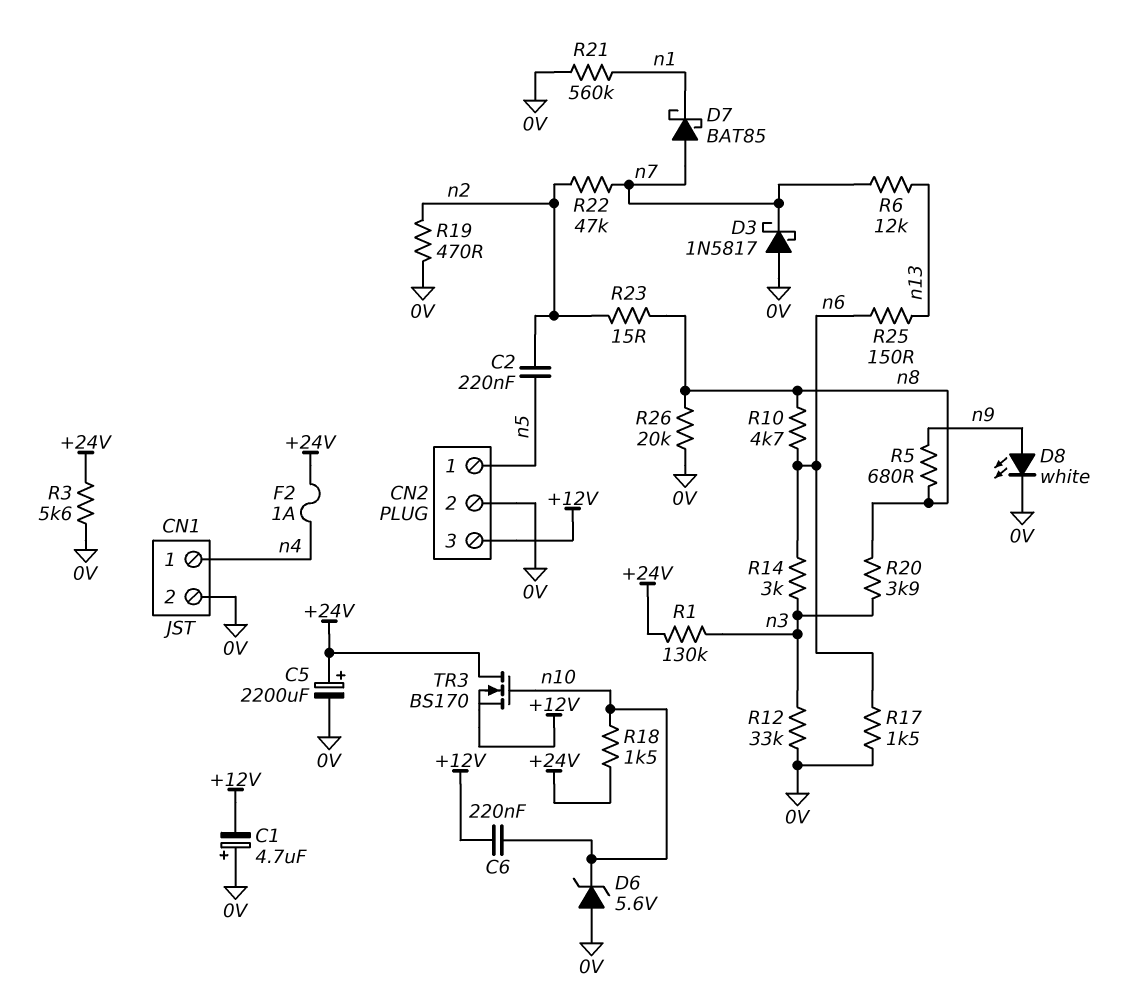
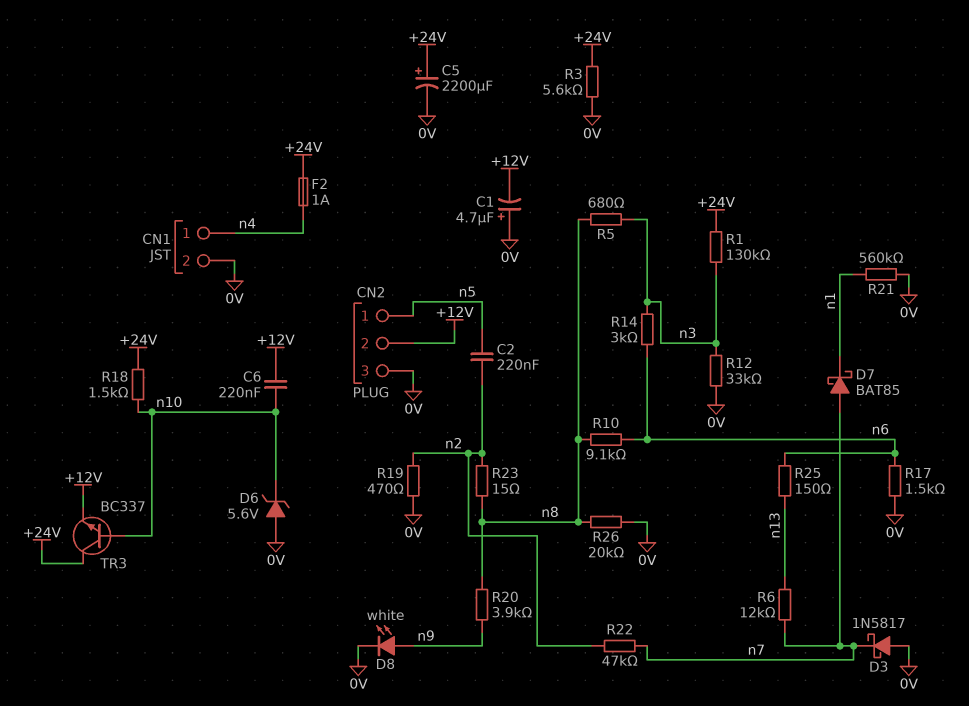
CN2 pin 2: 0V -> +12V
CN2 pin 3: +12V -> 0V
R5: 680 (n8, n9) -> 680 (n3, n8)
R10: 4.7k (n6, n8) -> 9.1k (n6, n8)
R20: 3.9k (n3, n8) -> 3.9k (n8, n9)
TR3: NMOS BS170 (G n10, D +24V, S +12V) -> NPN BC337 (B n10, C +24V, E +12V)

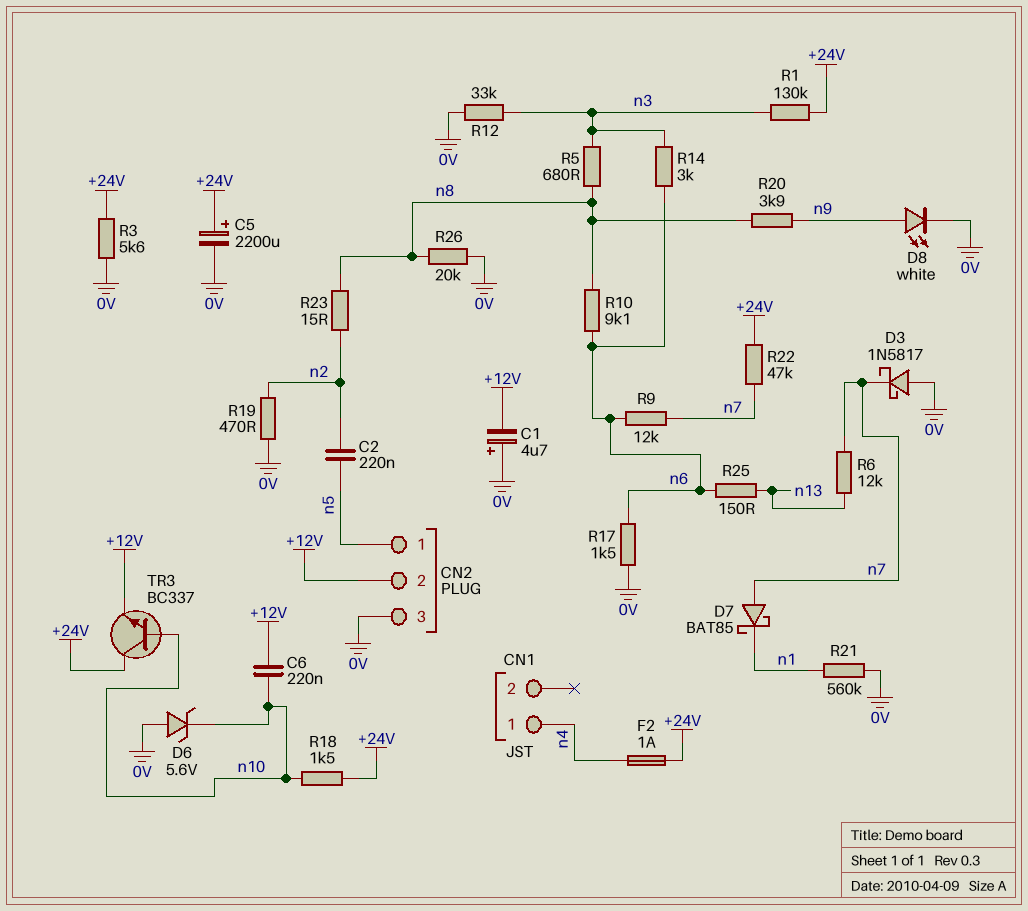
CN1 pin 2: 0V -> none
R9: none -> 12k (n6, n7)
R22: 47k (n2, n7) -> 47k (+24V, n7)

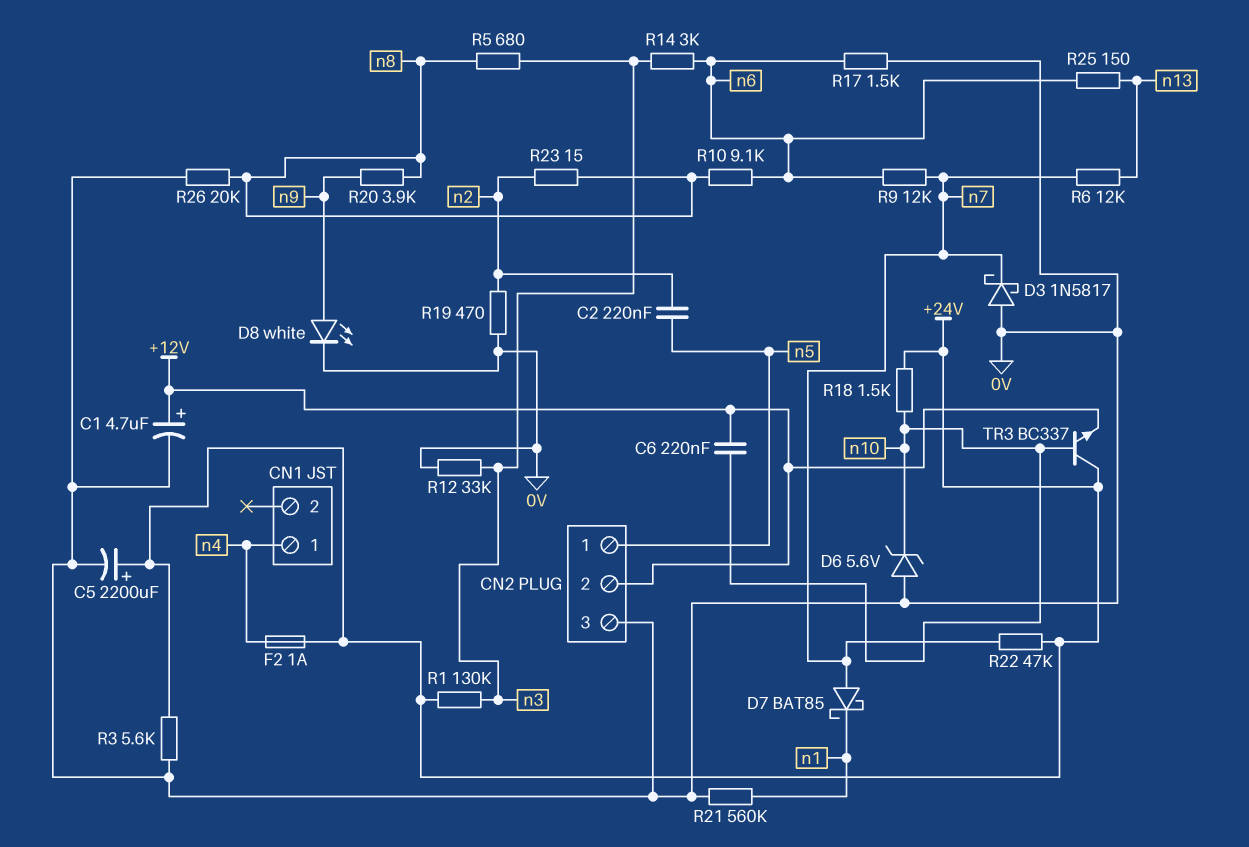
C1: 4.7uF (plus 0V, minus +12V) -> 4.7uF (plus +12V, minus 0V)

